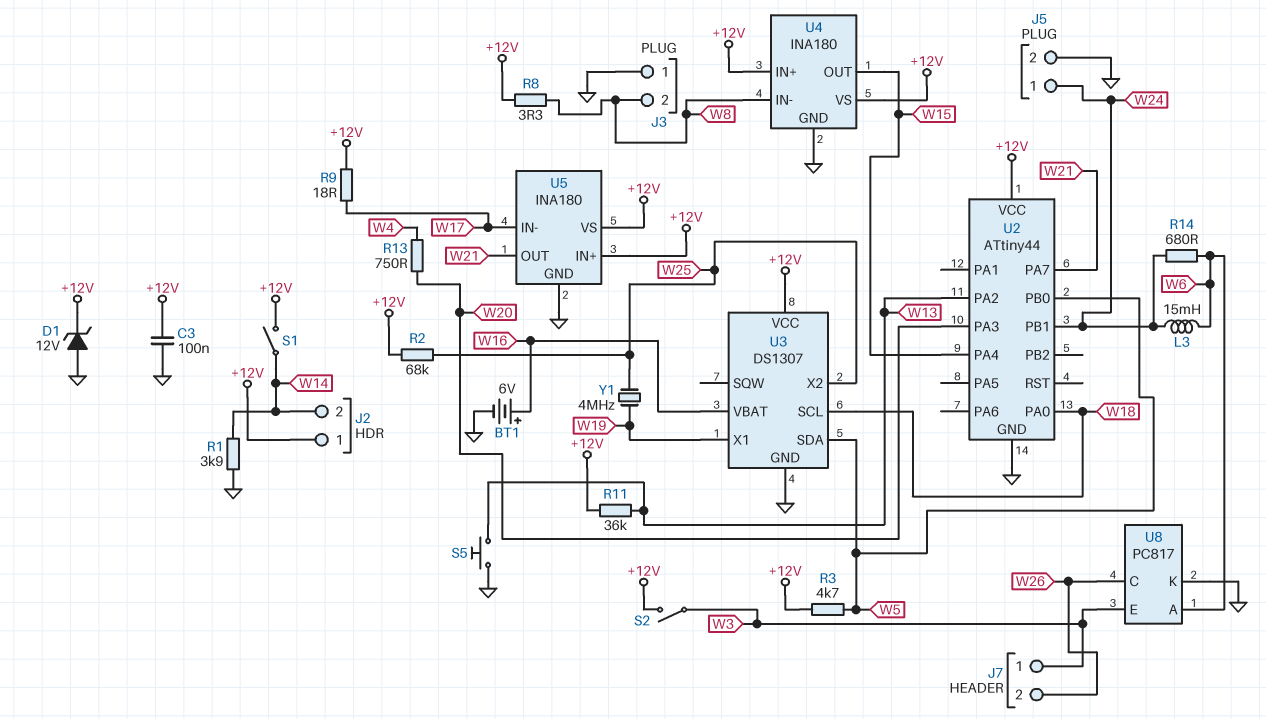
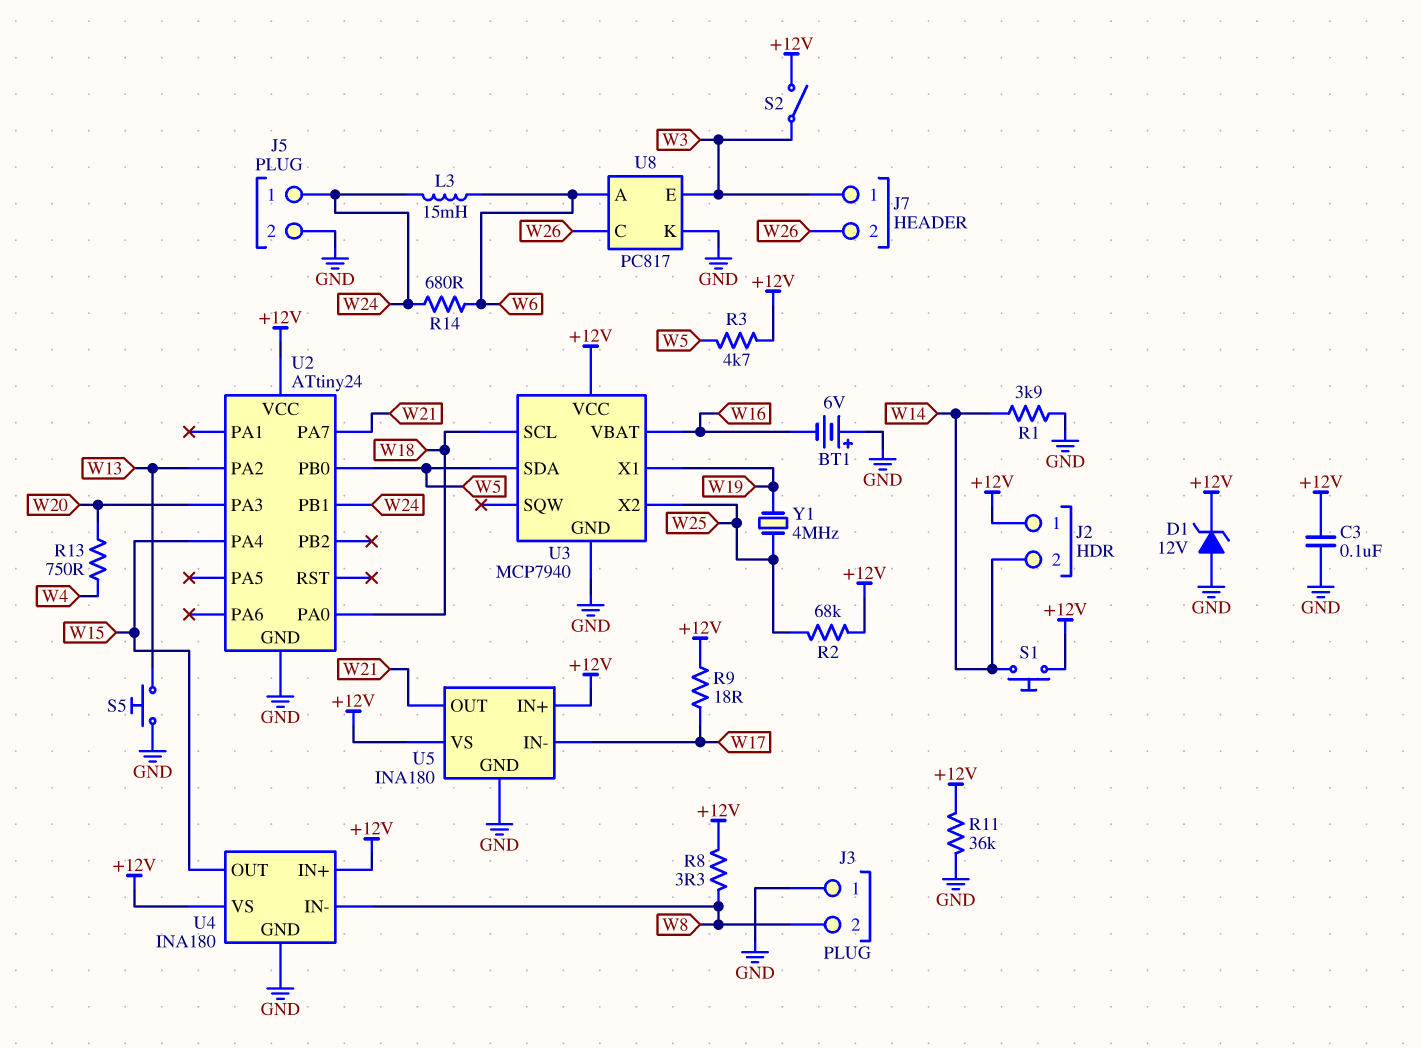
BT1: 6V (plus W16, minus GND) -> 6V (plus GND, minus W16)
R11: 36k (+12V, W13) -> 36k (+12V, GND)
S1: switch (+12V, W14) -> button (+12V, W14)
U2: ATtiny44 -> ATtiny24
U3: DS1307 -> MCP7940

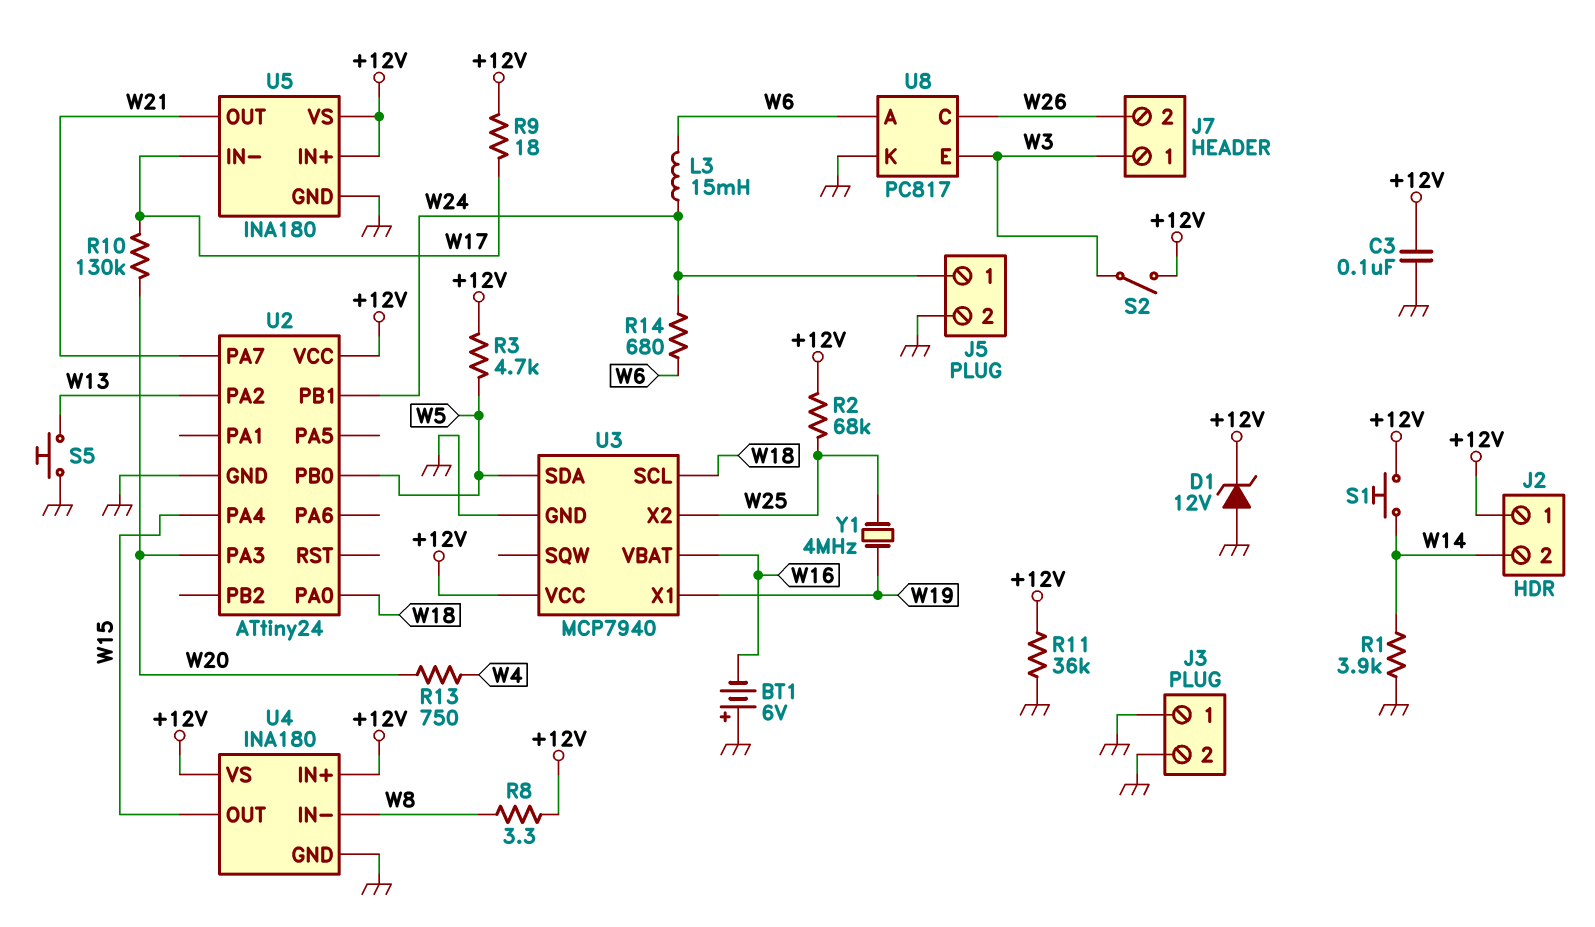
J3 pin 2: W8 -> GND
R10: none -> 130k (W17, W20)

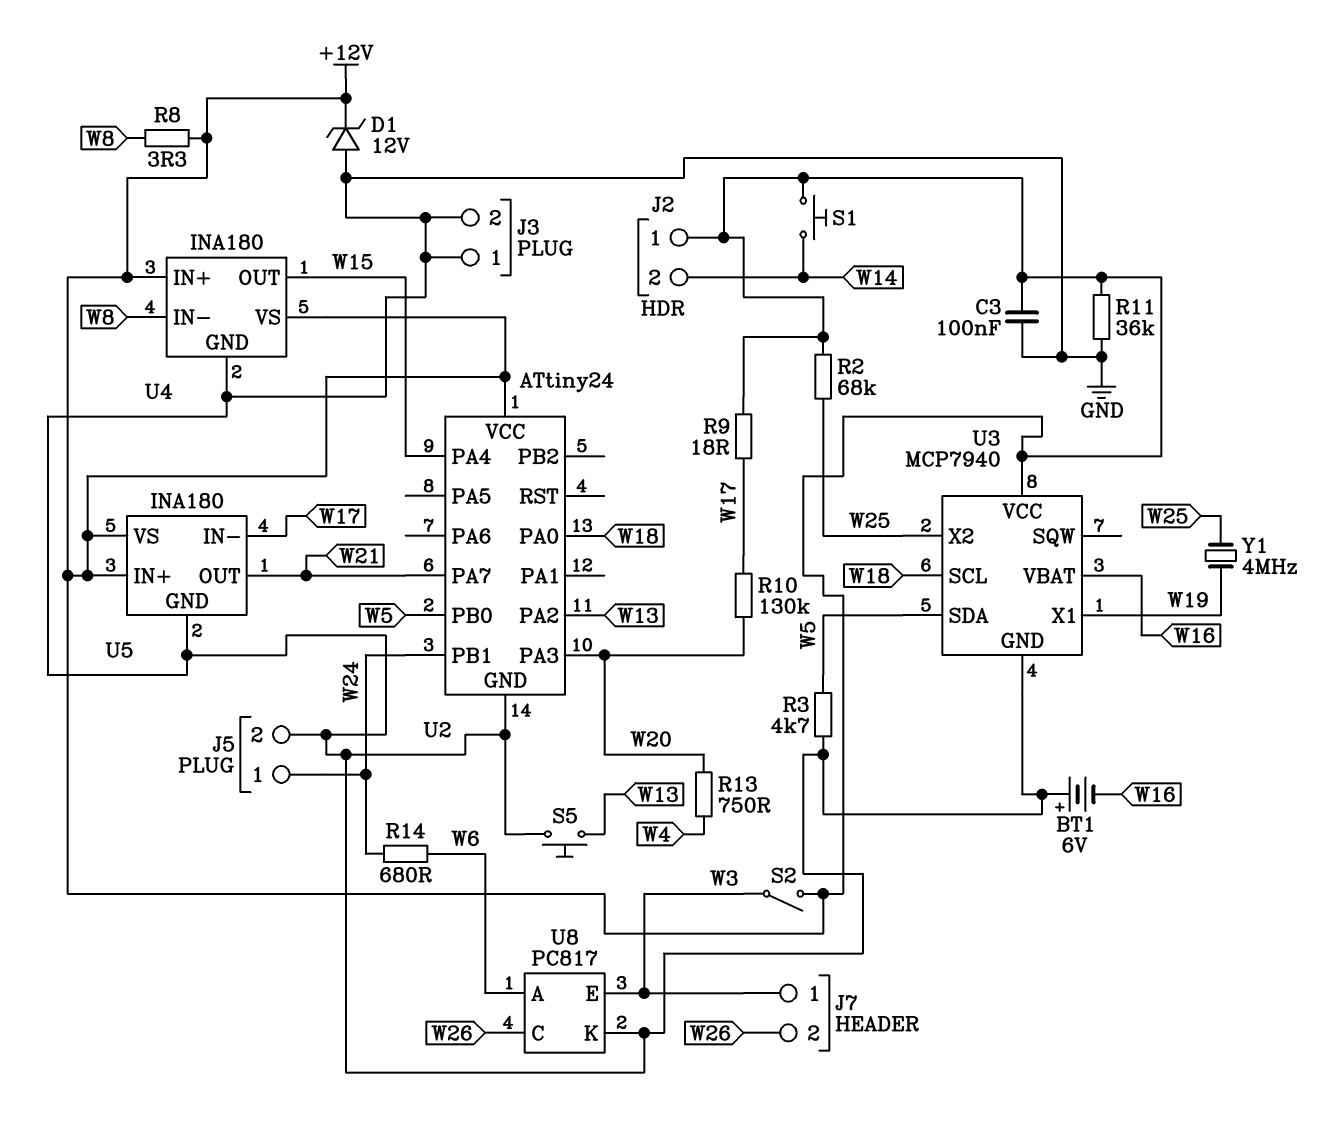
L3: 15mH (W6, W24) -> none
R1: 3.9k (GND, W14) -> none
R3: 4.7k (+12V, W5) -> 4.7k (GND, W5)

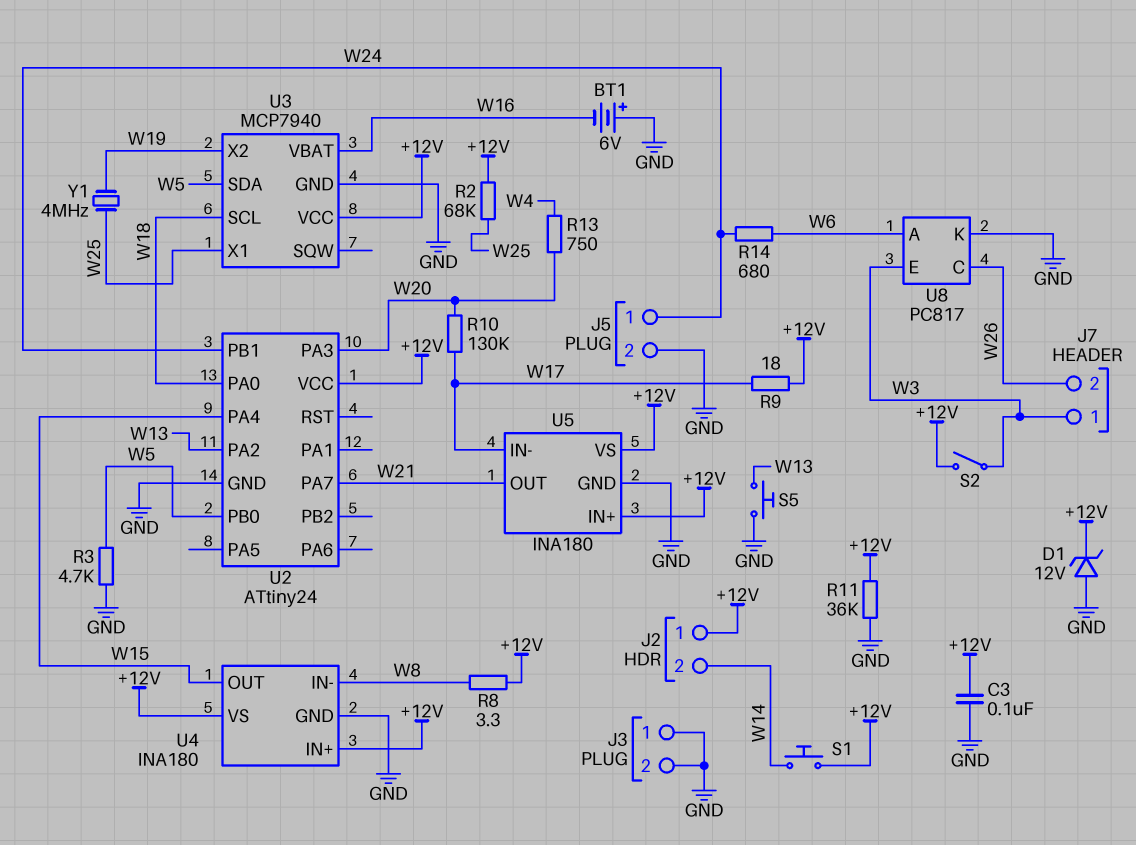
U3 pin X1: W19 -> W25
U3 pin X2: W25 -> W19

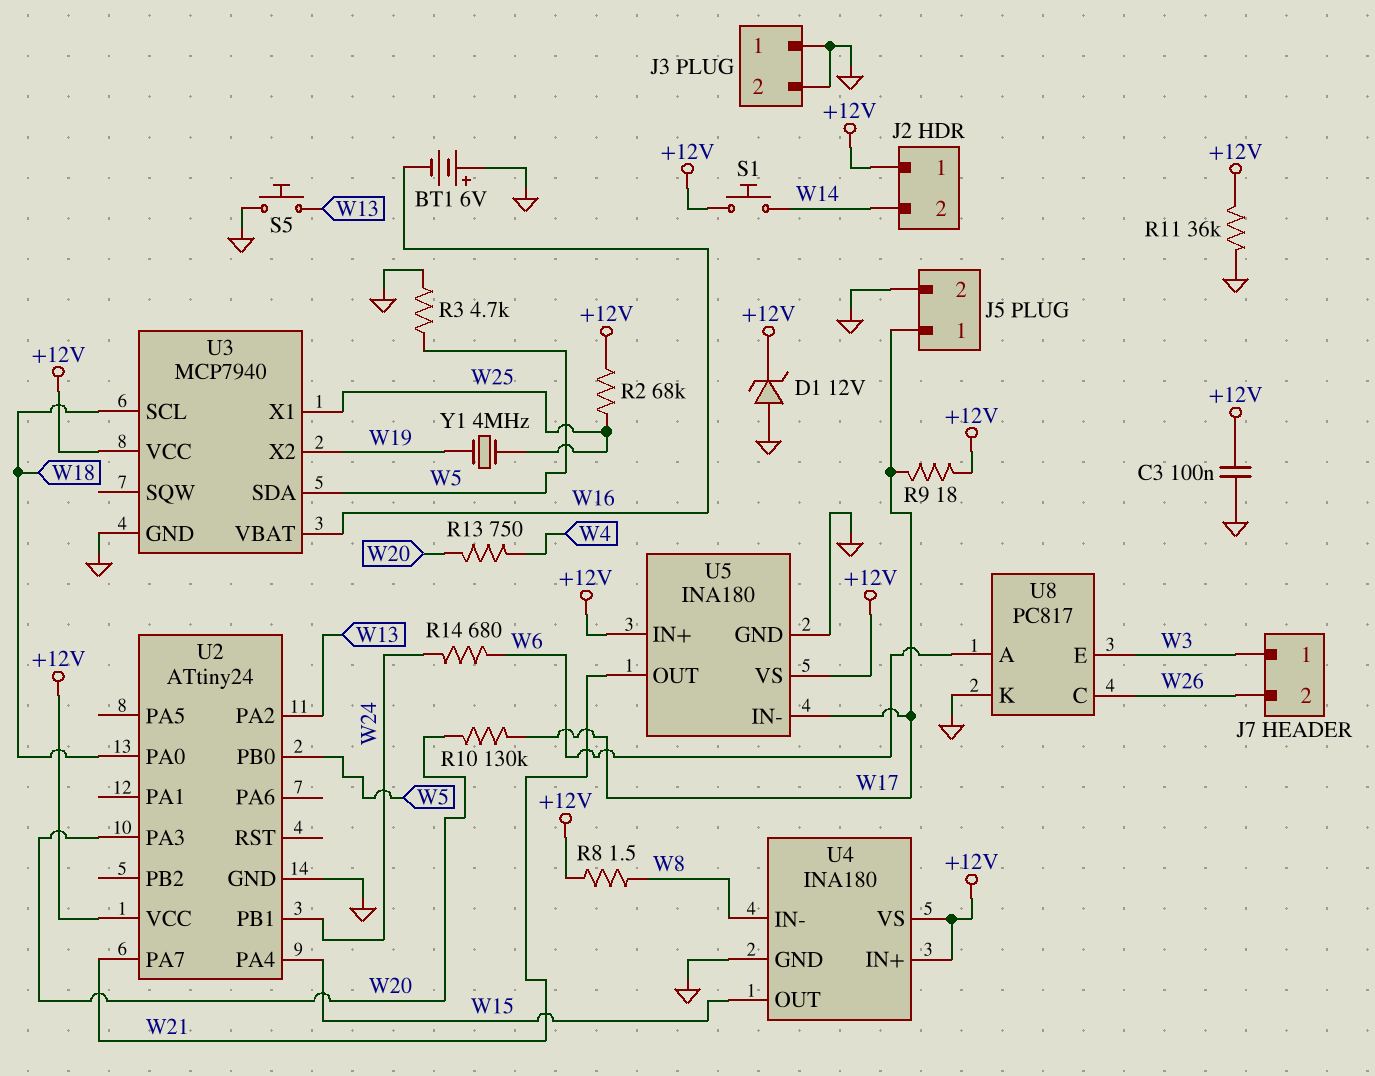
J5 pin 1: W24 -> W17
R8: 3.3 (+12V, W8) -> 1.5 (+12V, W8)
S2: switch (+12V, W3) -> none

